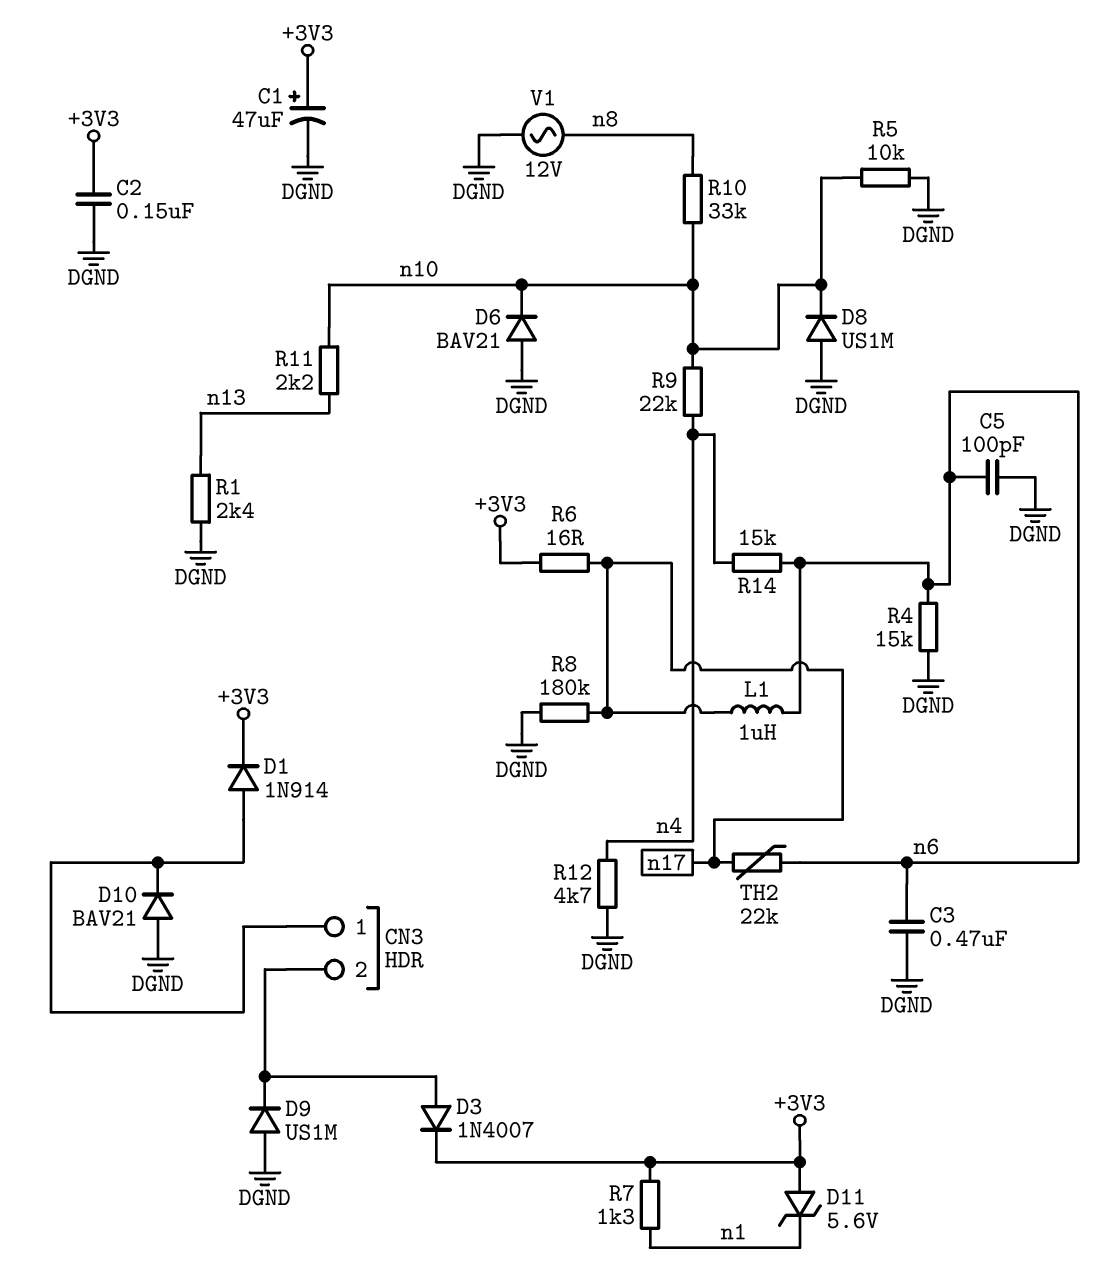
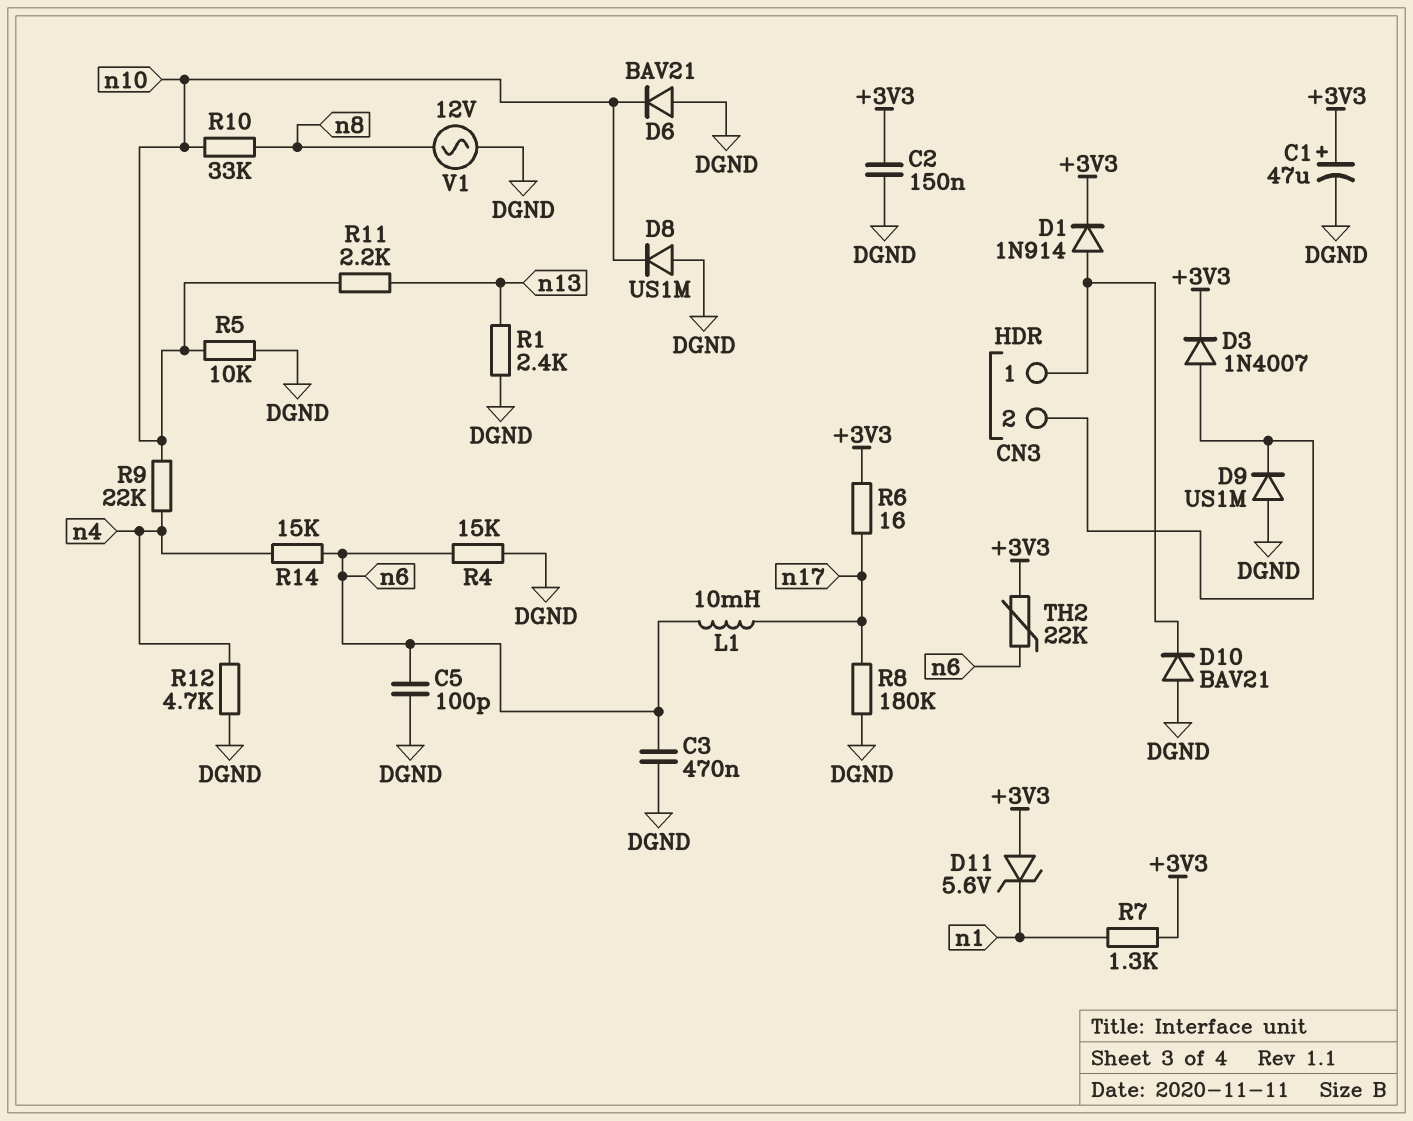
L1: 1uH (n6, n17) -> 10mH (n6, n17)
TH2: 22k (n6, n17) -> 22k (+3V3, n6)

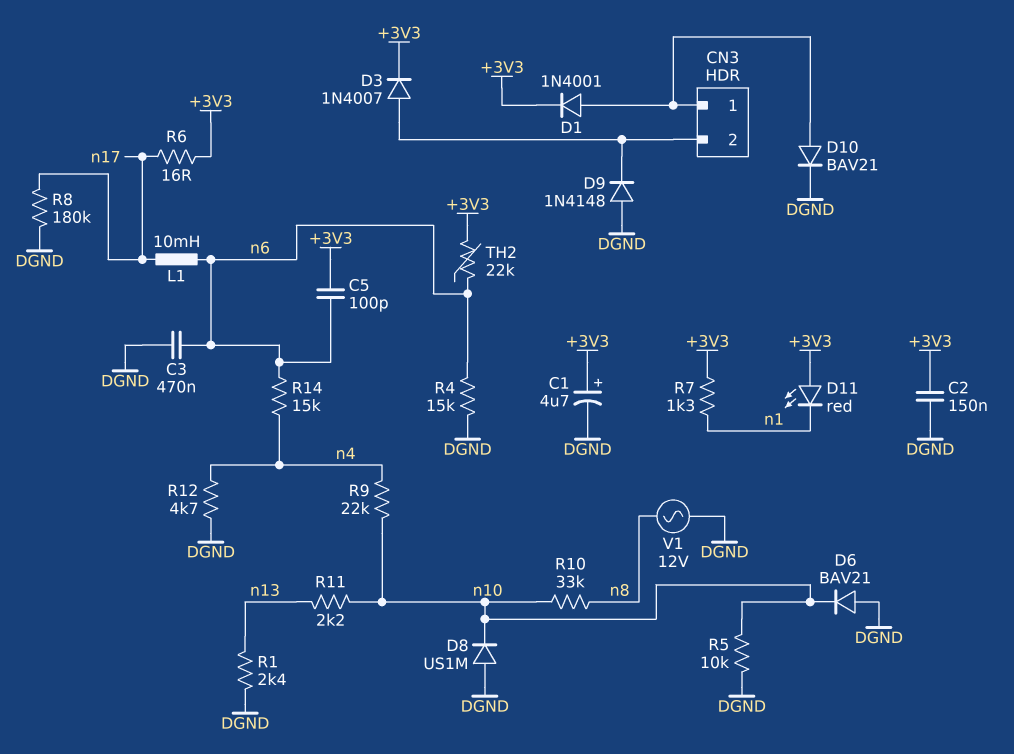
C1: 47uF (plus +3V3, minus DGND) -> 4.7uF (plus +3V3, minus DGND)
C5: 100pF (DGND, n6) -> 100pF (+3V3, n6)
D1: diode 1N914 (A CN3/1, K +3V3) -> diode 1N4001 (A CN3/1, K +3V3)
D9: diode US1M (A DGND, K CN3/2) -> diode 1N4148 (A DGND, K CN3/2)
D10: diode BAV21 (A DGND, K CN3/1) -> diode BAV21 (A CN3/1, K DGND)
D11: zener 5.6V (A +3V3, K n1) -> LED red (A +3V3, K n1)

